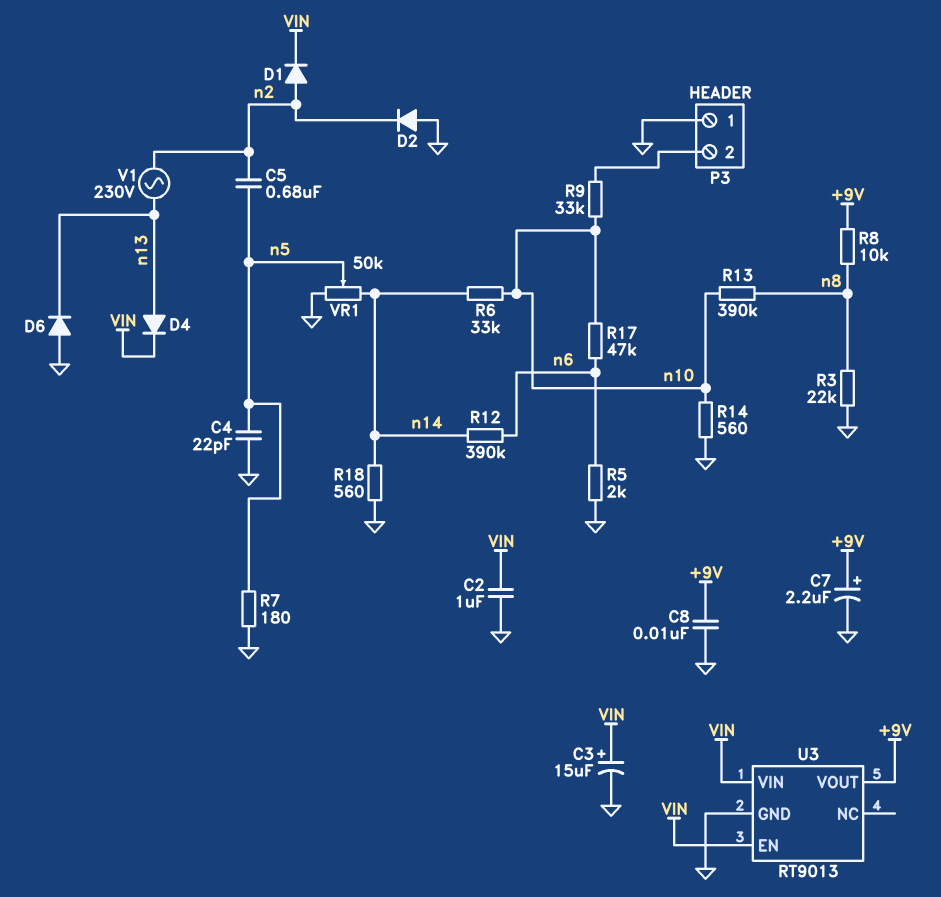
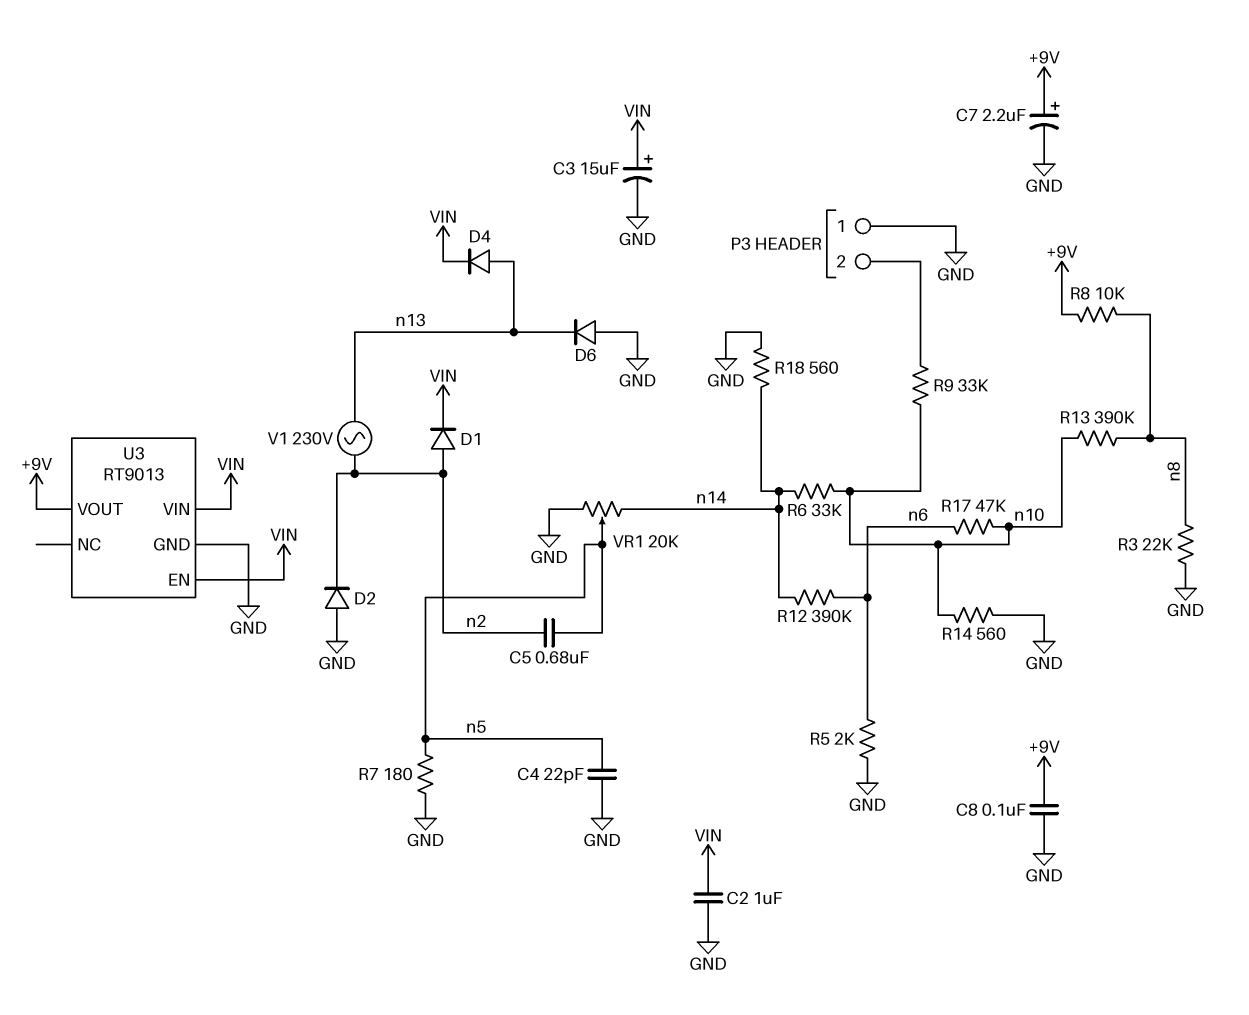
C8: 10nF (+9V, GND) -> 100nF (+9V, GND)
VR1: 50k (GND, n14, wiper n5) -> 20k (GND, n14, wiper n5)

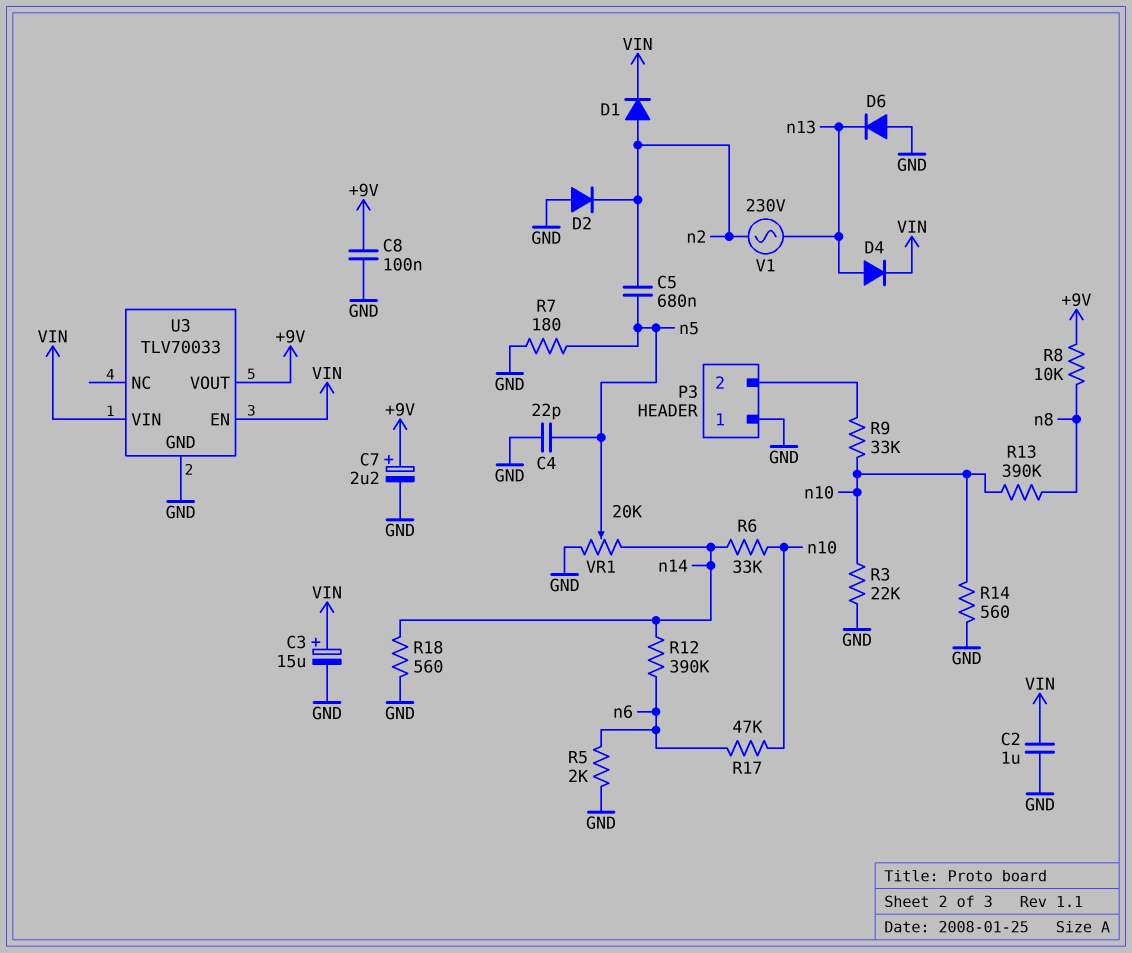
R3: 22k (GND, n8) -> 22k (GND, n10)
U3: RT9013 -> TLV70033

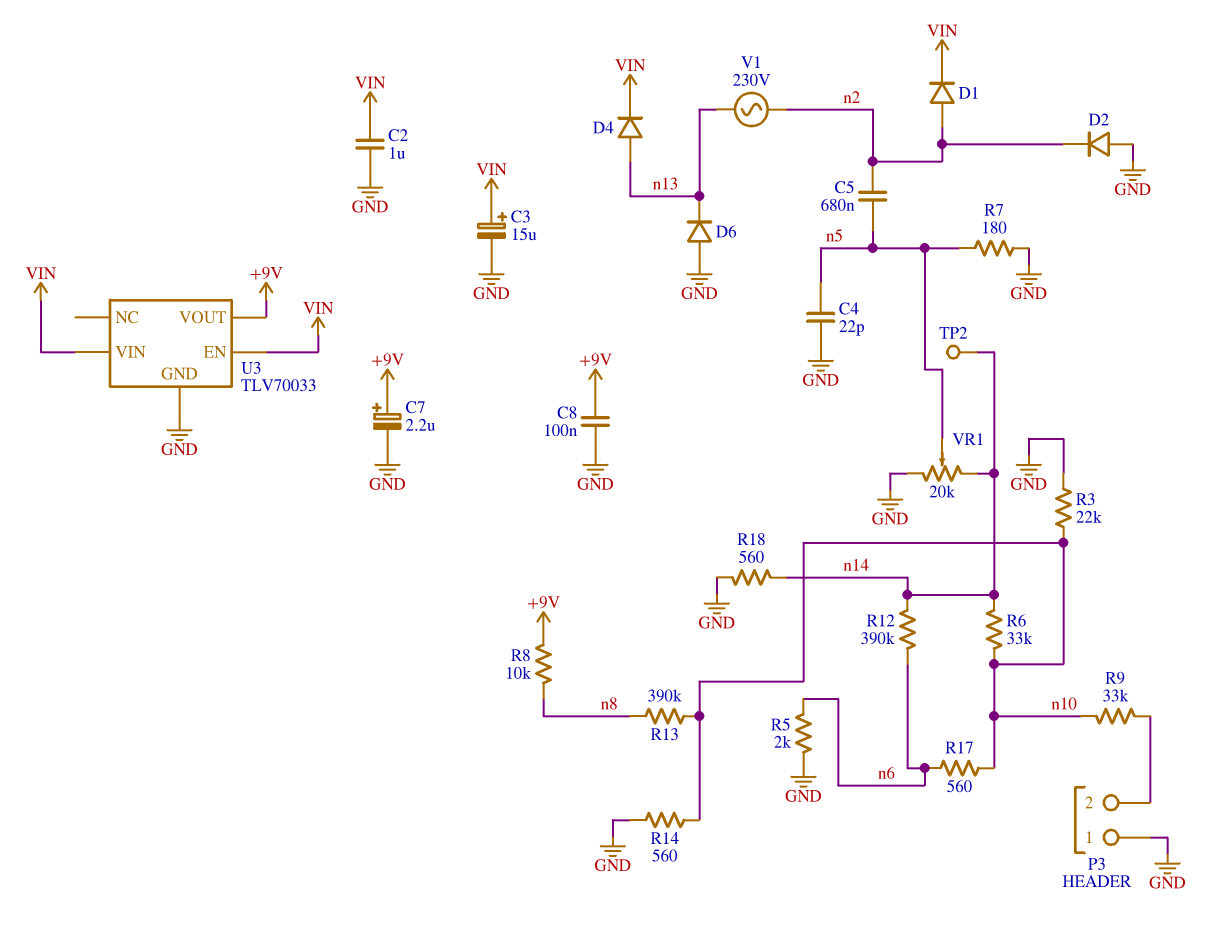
R17: 47k (n6, n10) -> 560 (n6, n10)
TP2: none -> test point (n14)

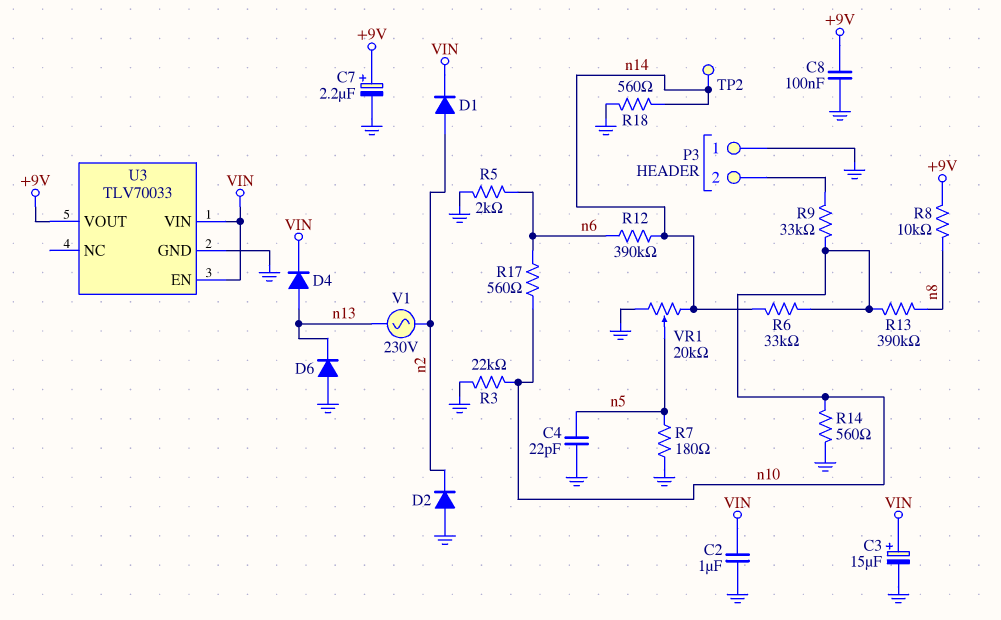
C5: 680nF (n2, n5) -> none

